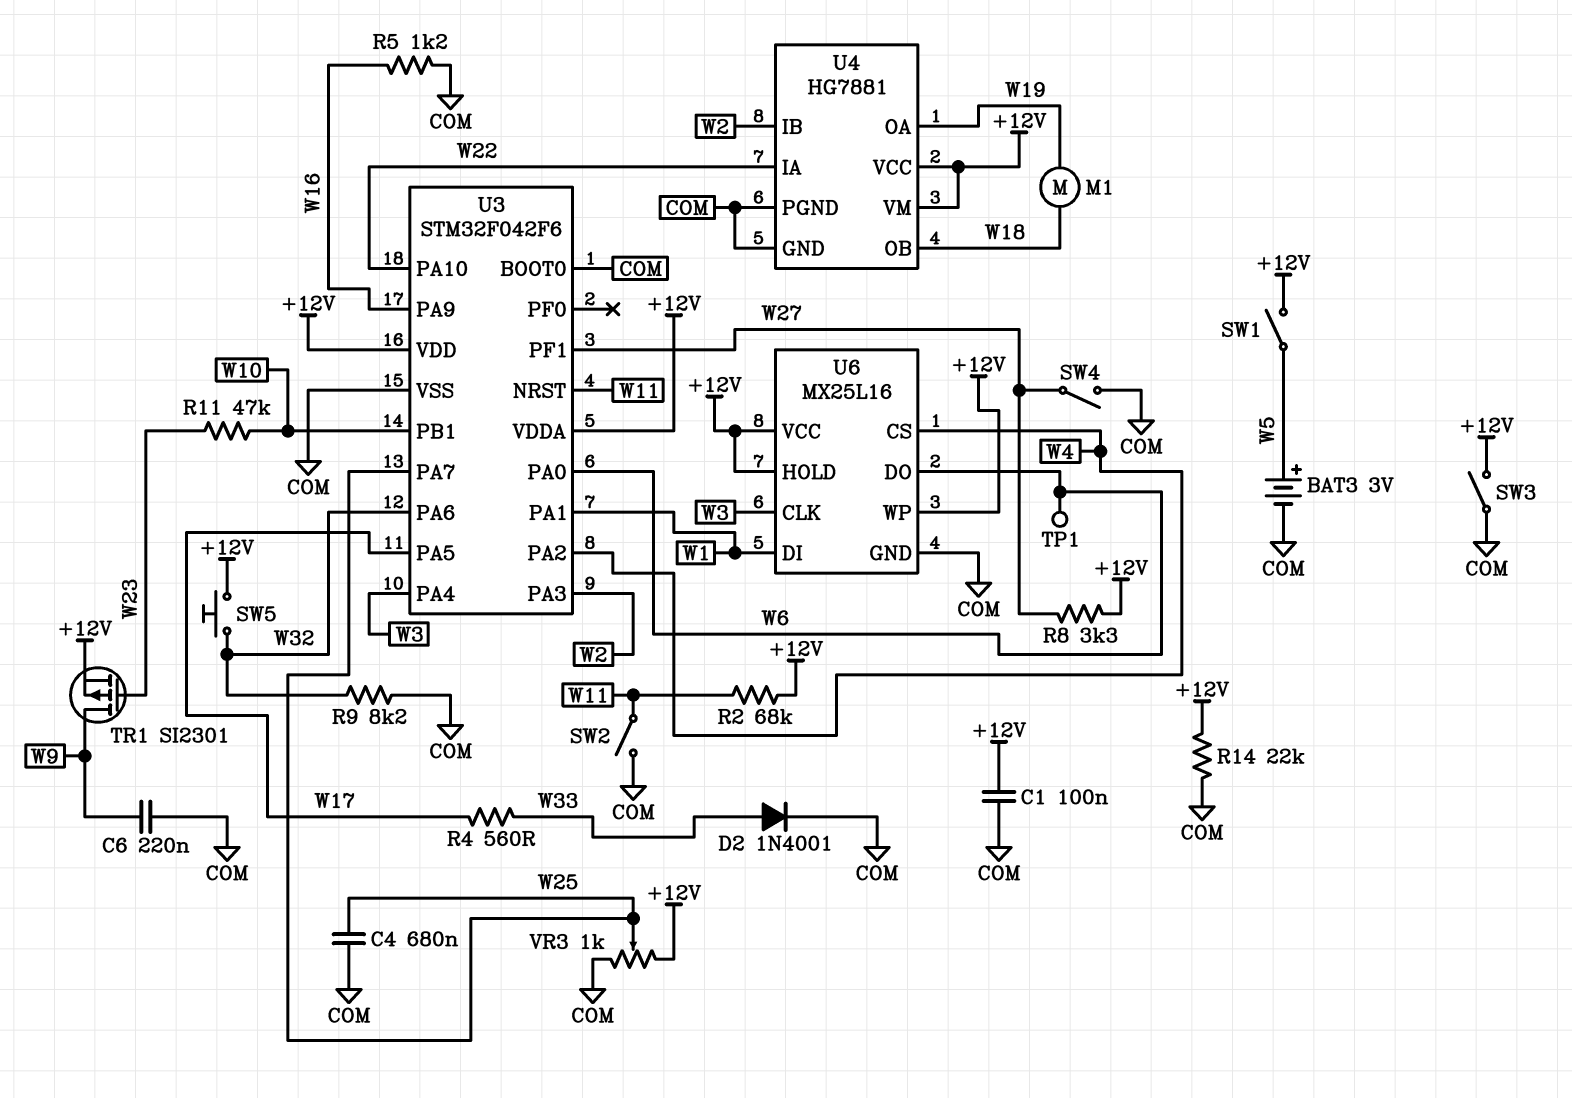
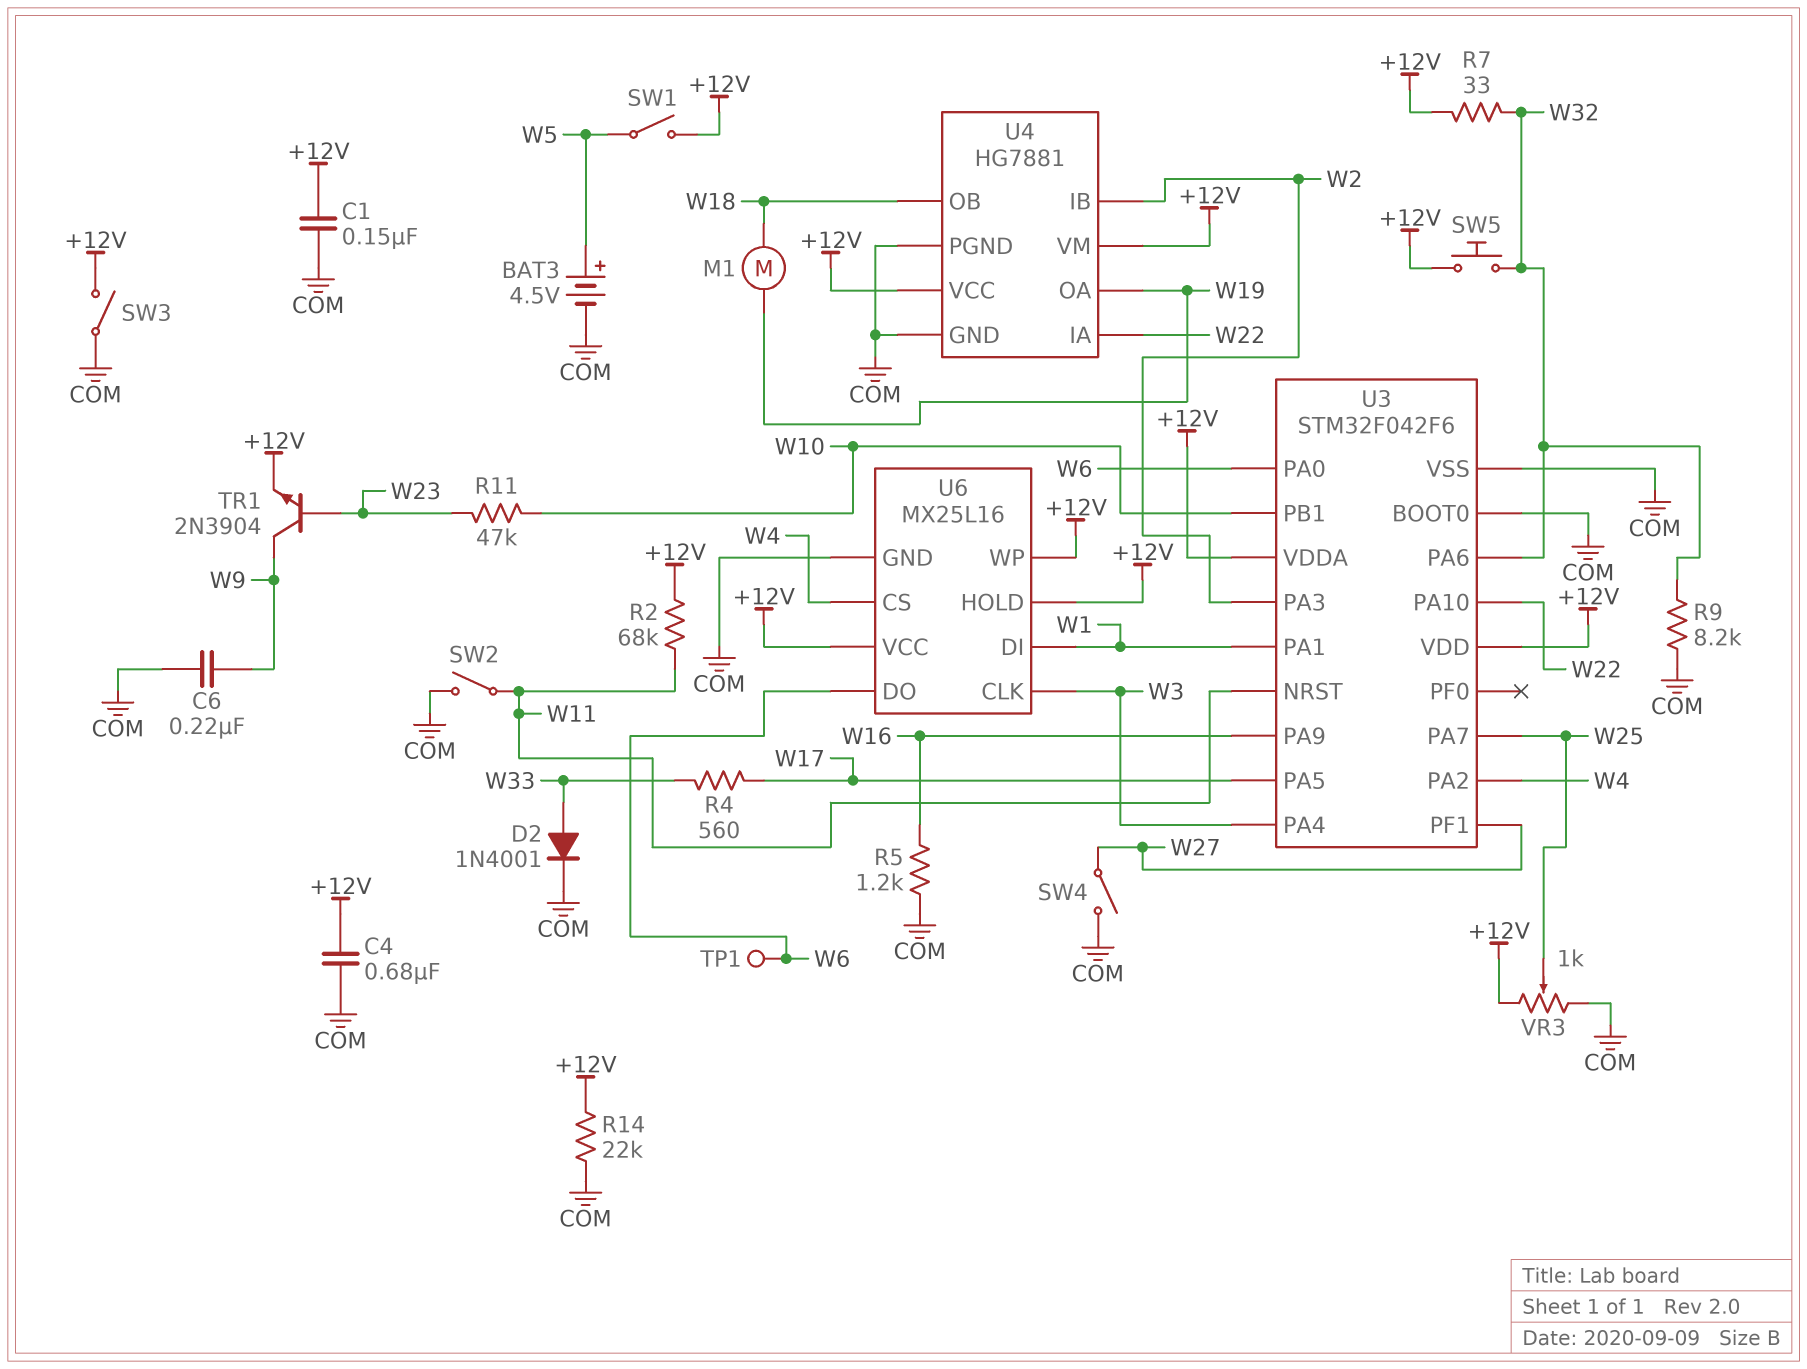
BAT3: 3V (plus W5, minus COM) -> 4.5V (plus W5, minus COM)
C1: 100nF (+12V, COM) -> 150nF (+12V, COM)
C4: 680nF (COM, W25) -> 680nF (+12V, COM)
R7: none -> 33 (+12V, W32)
R8: 3.3k (+12V, W27) -> none
TR1: PMOS SI2301 (G W23, D W9, S +12V) -> NPN 2N3904 (B W23, C W9, E +12V)

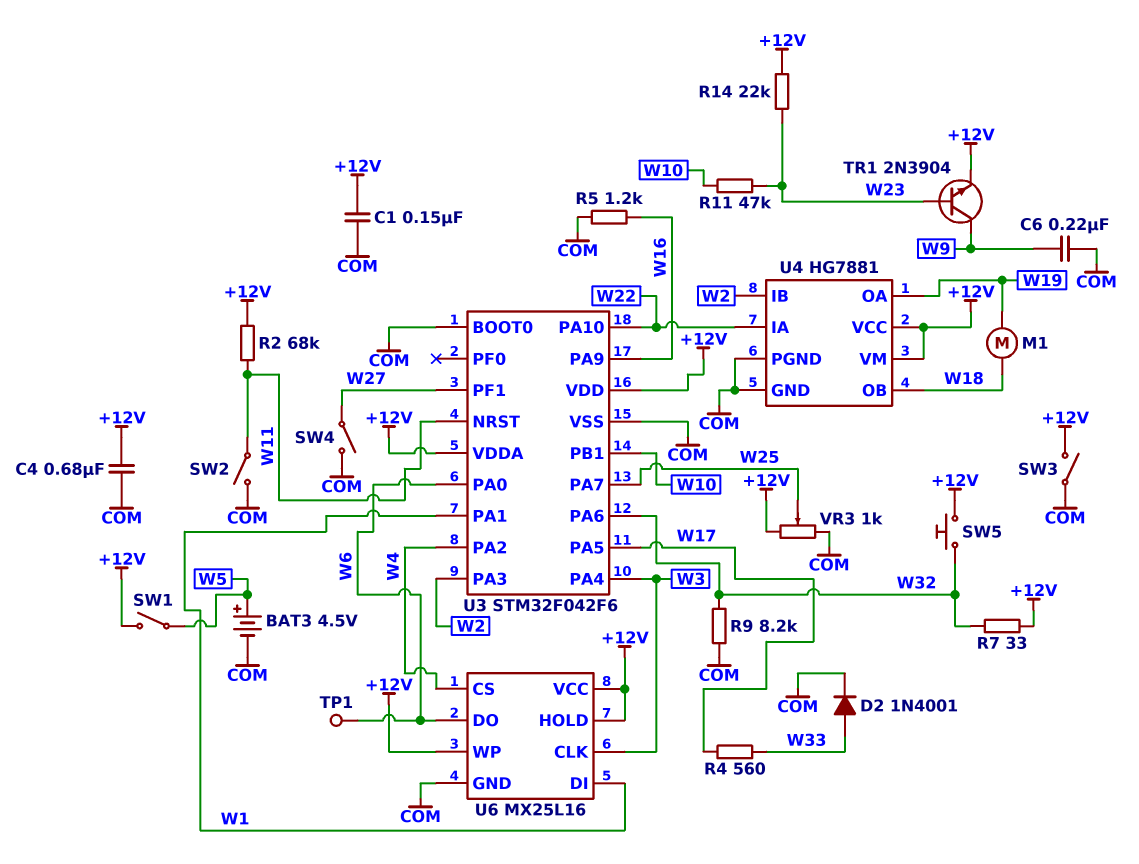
R14: 22k (+12V, COM) -> 22k (+12V, W23)

